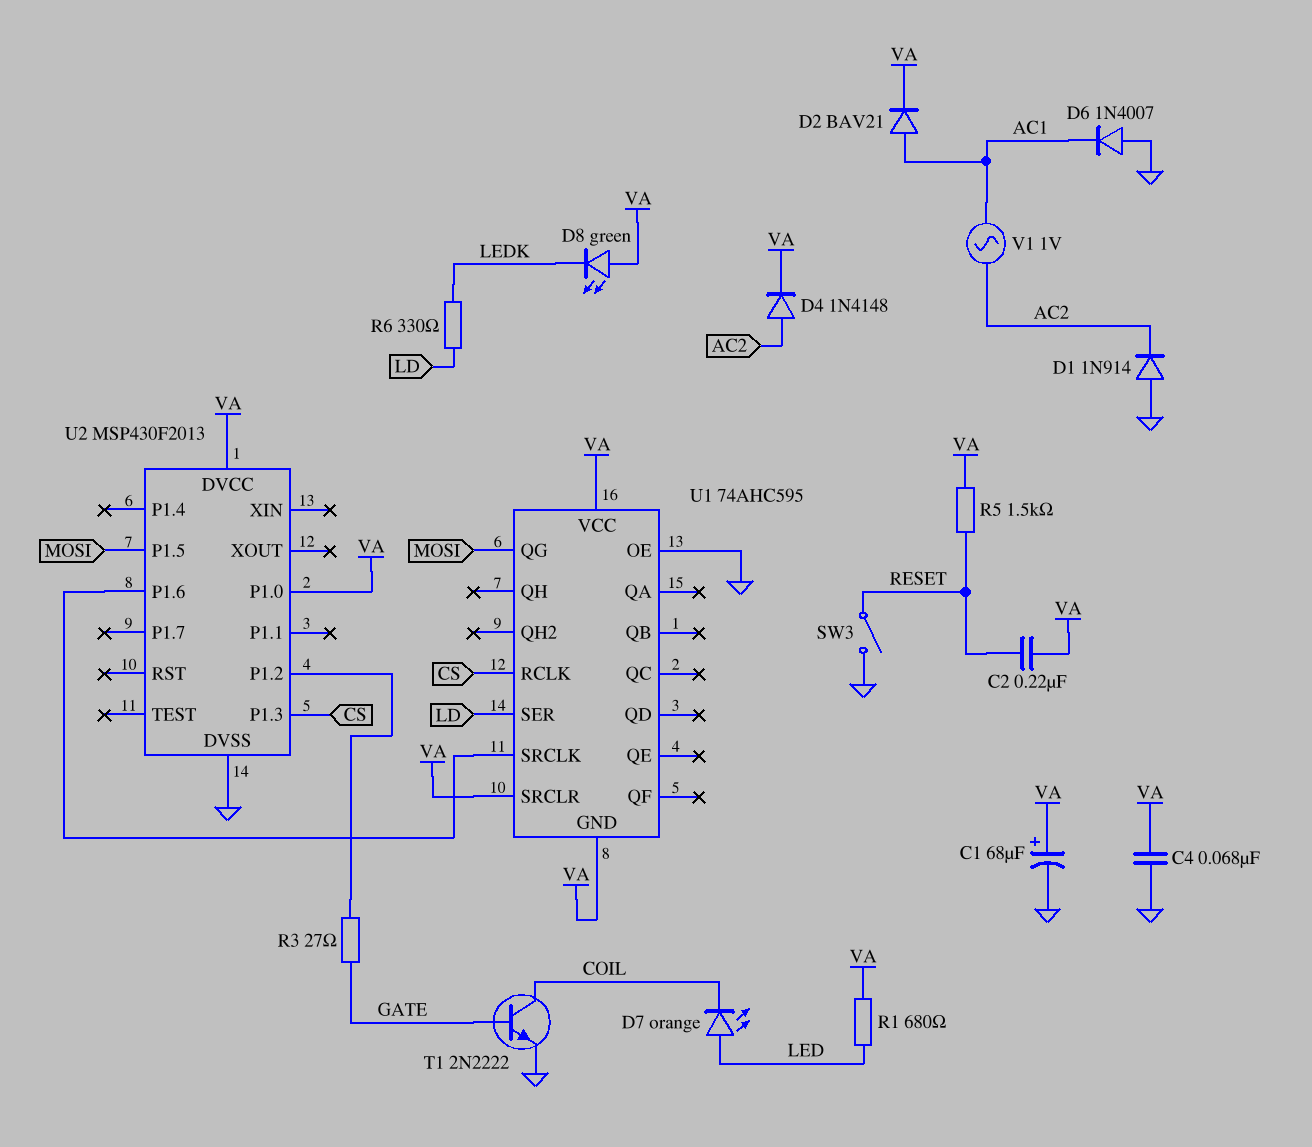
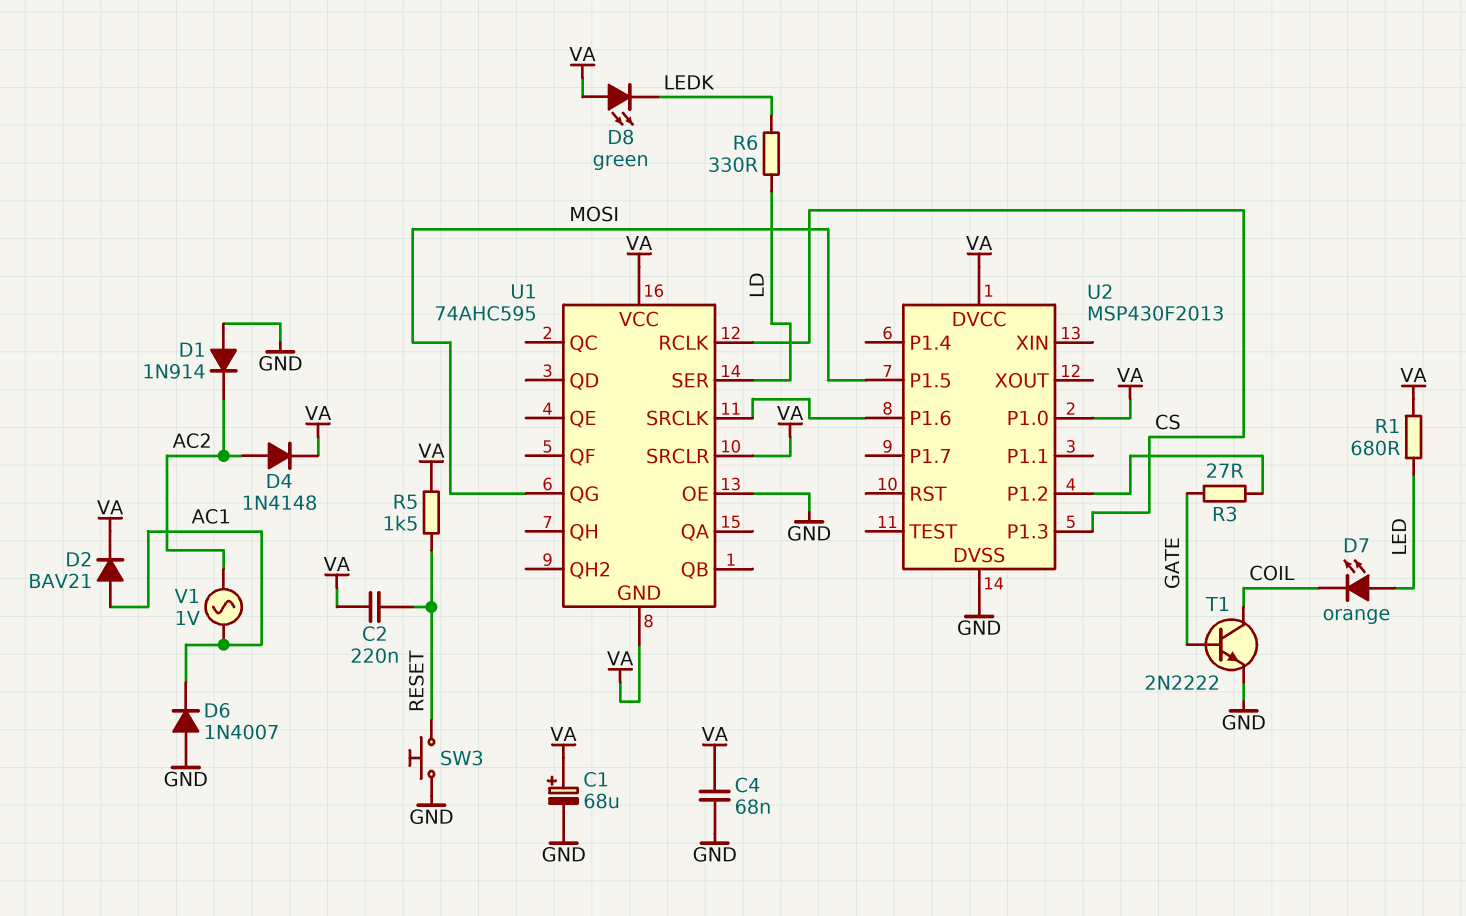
SW3: switch (GND, RESET) -> button (GND, RESET)

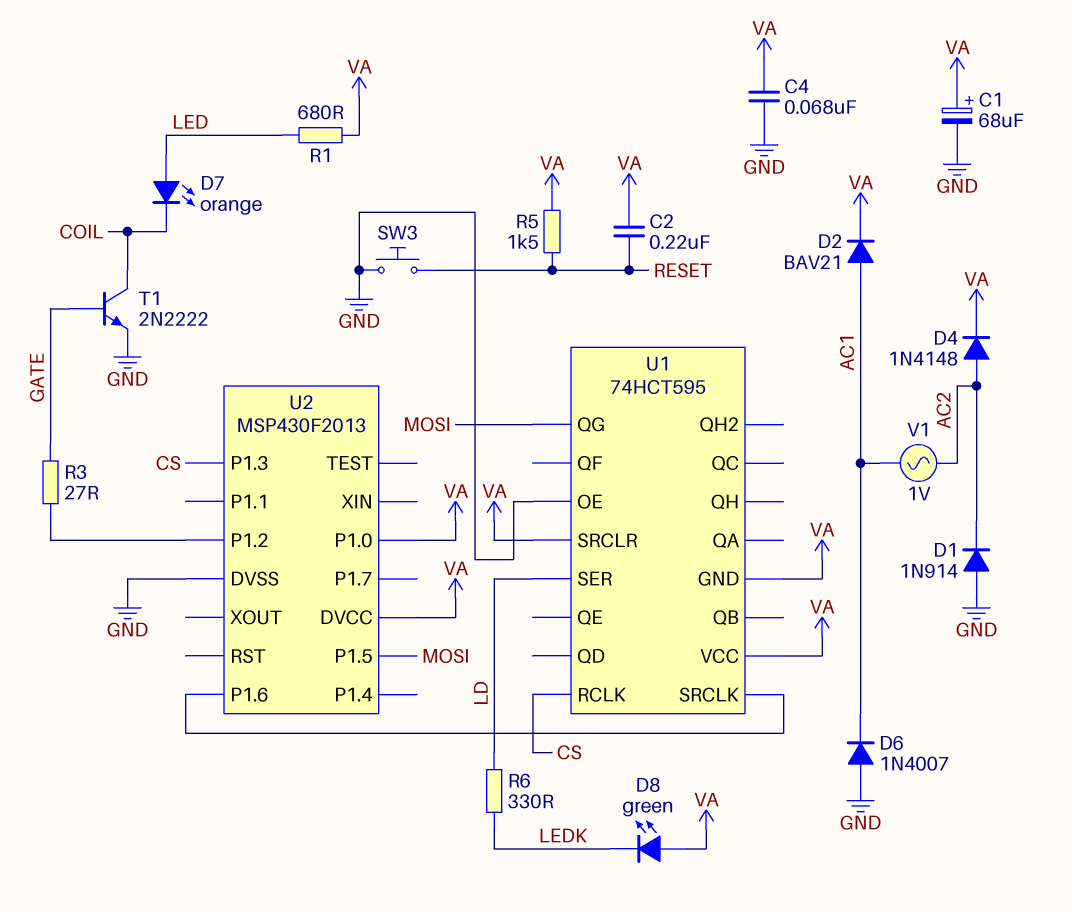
U1: 74AHC595 -> 74HCT595

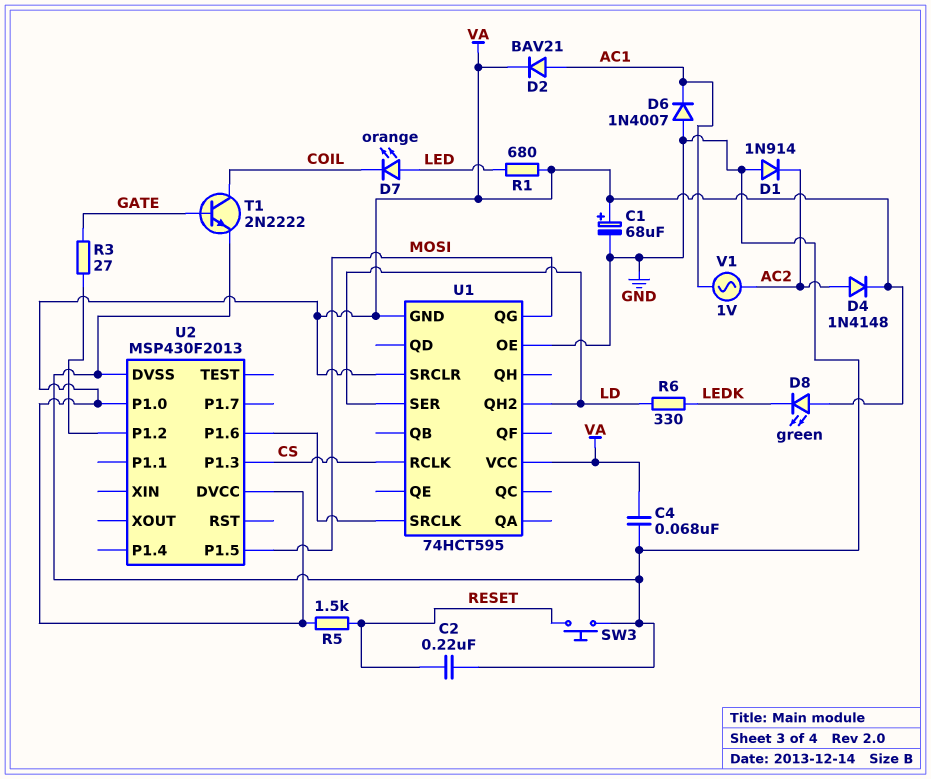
C2: 220nF (RESET, VA) -> 220nF (GND, RESET)
U1 pin QH2: none -> LD

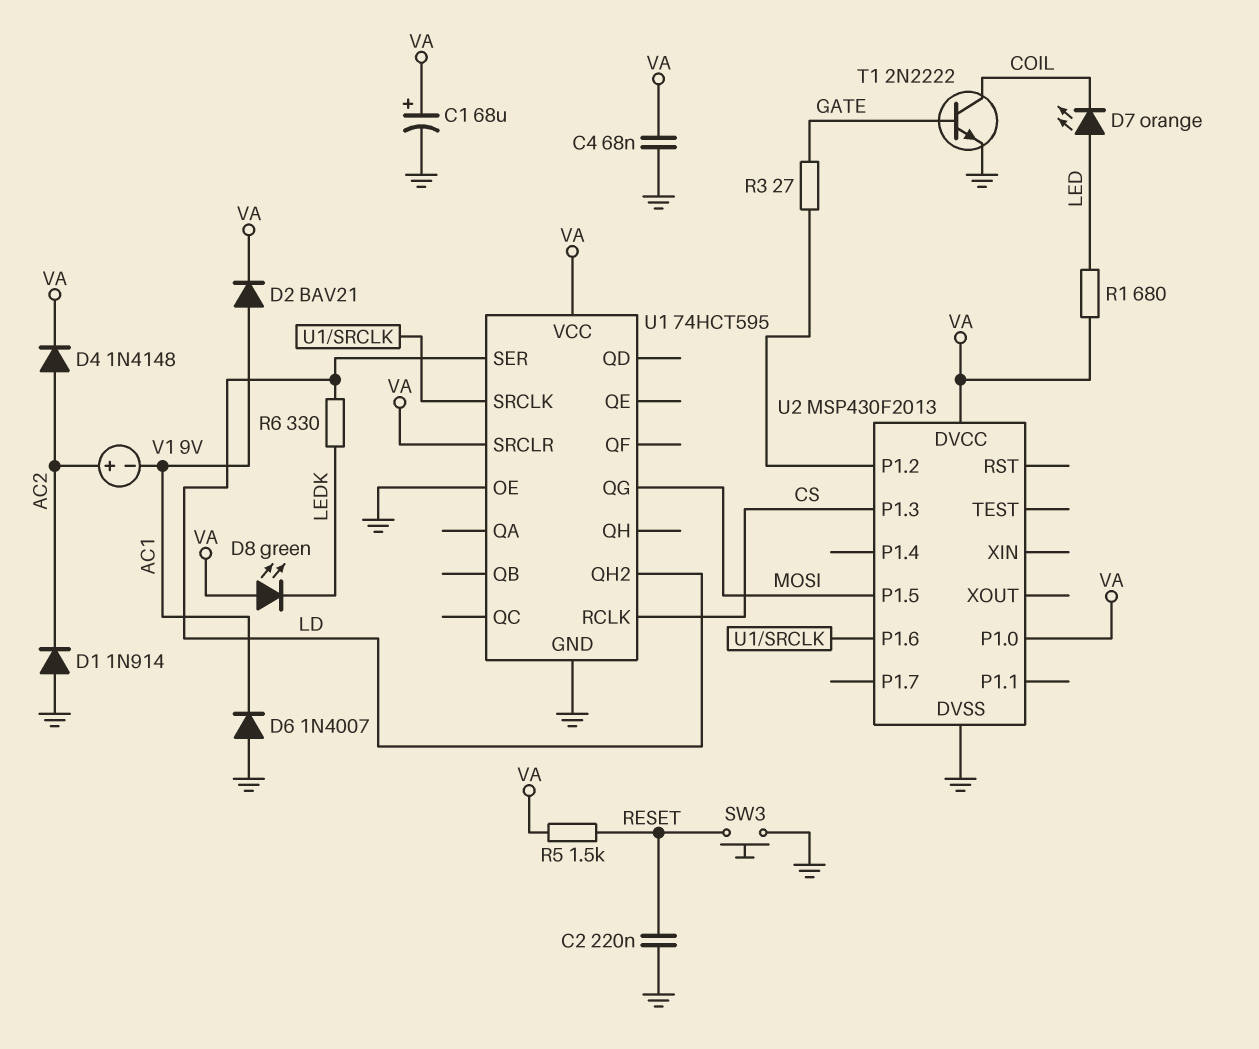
U1 pin GND: VA -> GND
V1: AC 1V (AC1, AC2) -> 9V (plus AC2, minus AC1)

